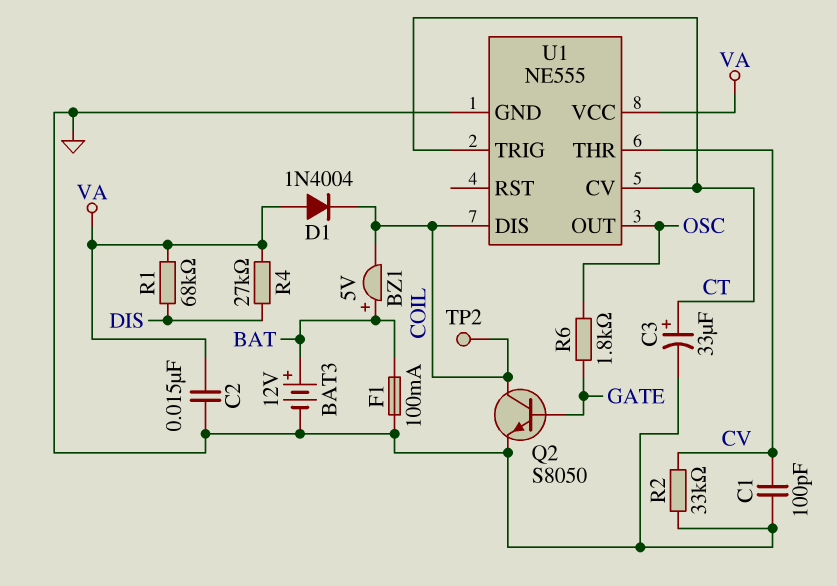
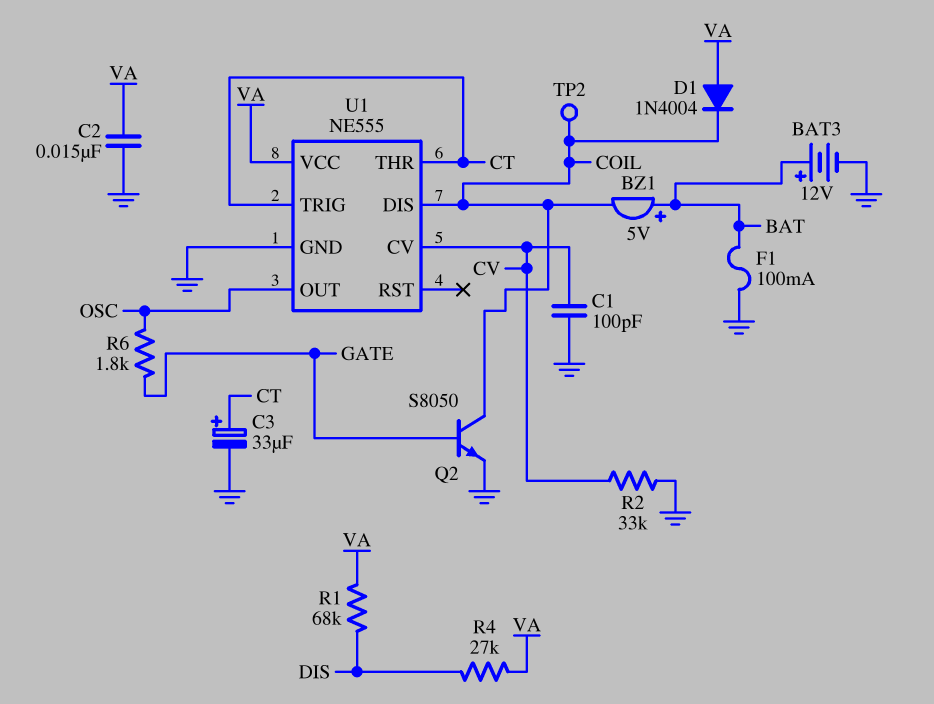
U1 pin CV: CT -> CV
U1 pin THR: CV -> CT

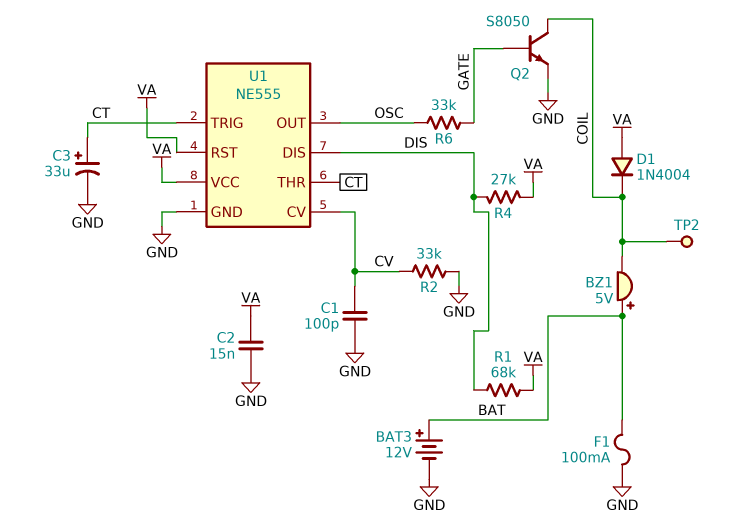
R6: 1.8k (GATE, OSC) -> 33k (GATE, OSC)
U1 pin DIS: COIL -> DIS
U1 pin RST: none -> VA

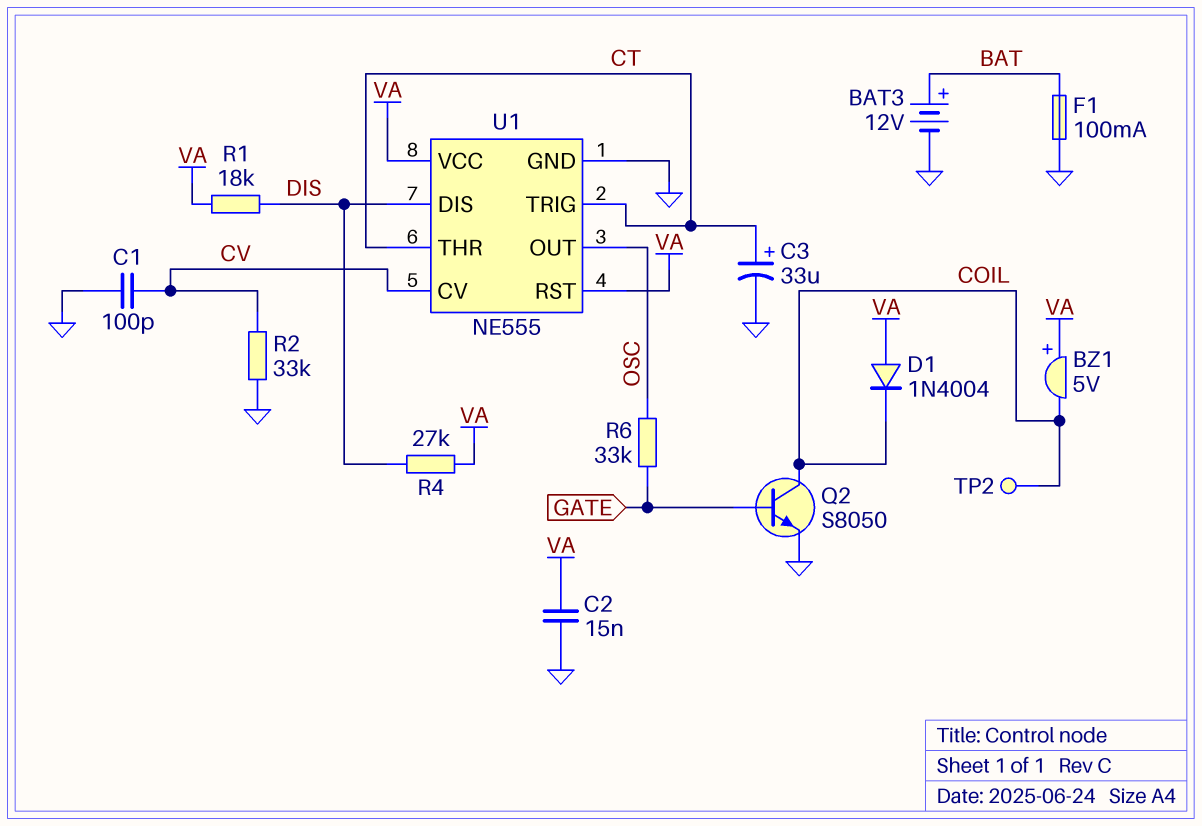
BZ1: buzzer 5V (plus BAT, minus COIL) -> buzzer 5V (plus VA, minus COIL)
R1: 68k (DIS, VA) -> 18k (DIS, VA)

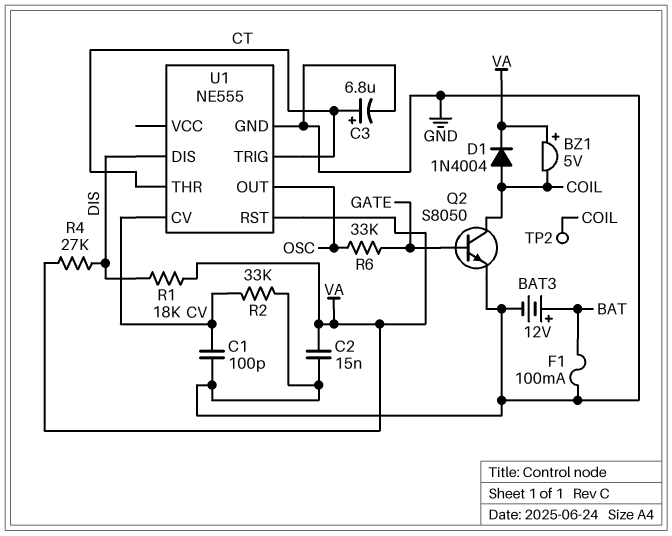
C3: 33uF (plus CT, minus GND) -> 6.8uF (plus CT, minus GND)
D1: diode 1N4004 (A VA, K COIL) -> diode 1N4004 (A COIL, K VA)
U1 pin VCC: VA -> none

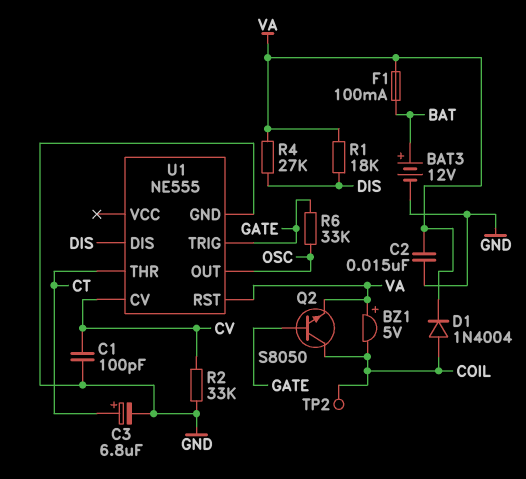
F1: 100mA (BAT, GND) -> 100mA (BAT, VA)
Q2: NPN S8050 (B GATE, C COIL, E GND) -> NPN S8050 (B GATE, C COIL, E VA)
U1 pin TRIG: CT -> GATE

